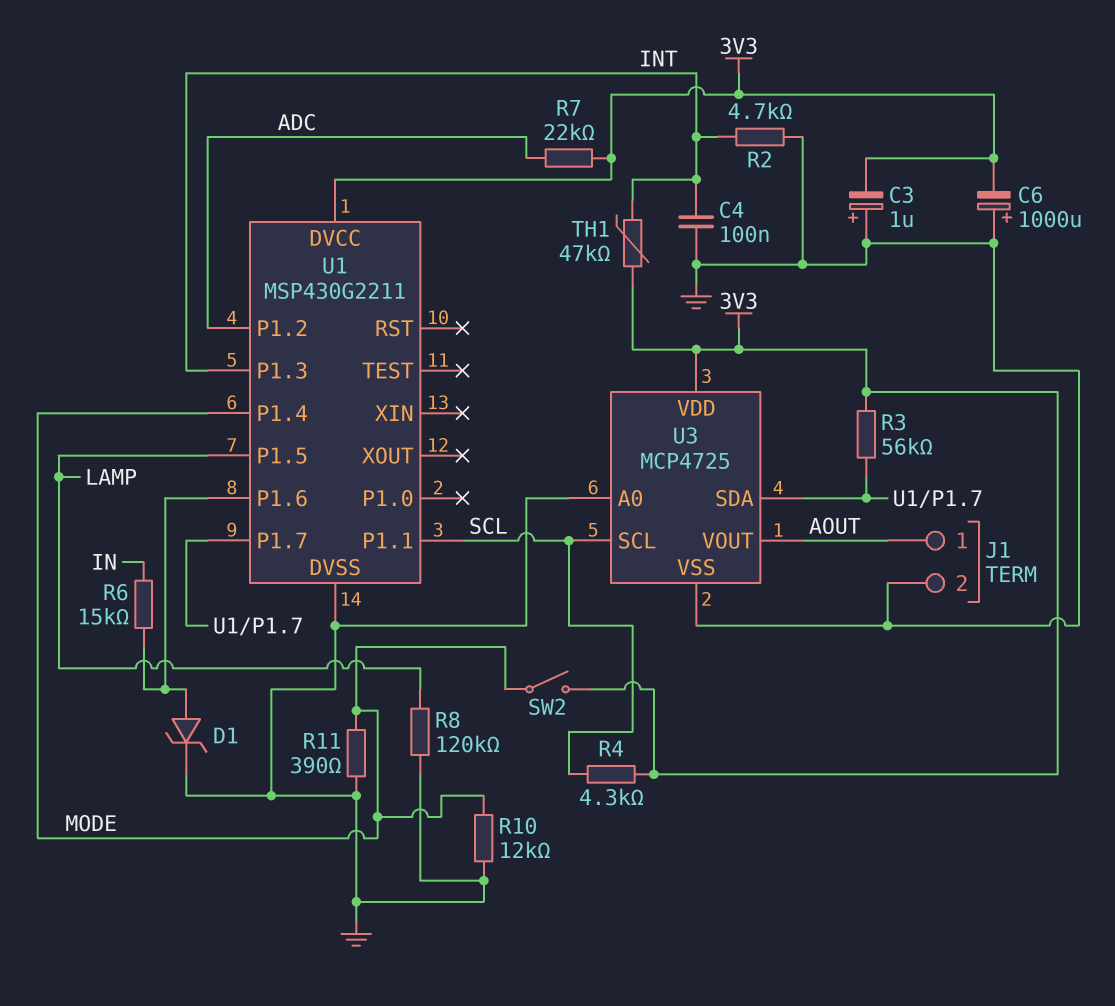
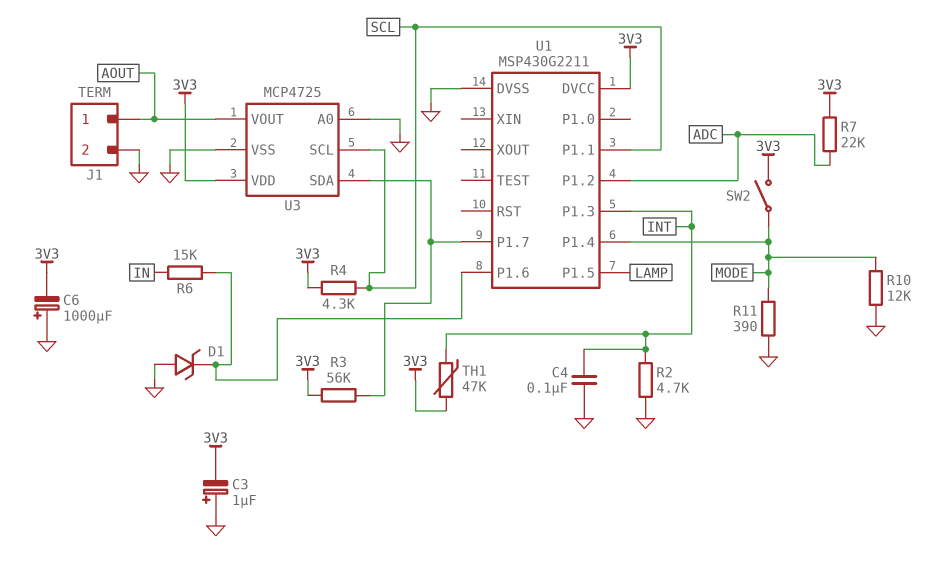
D1: zener (A U1/P1.6, K GND) -> zener (A GND, K U1/P1.6)
R8: 120k (GND, LAMP) -> none

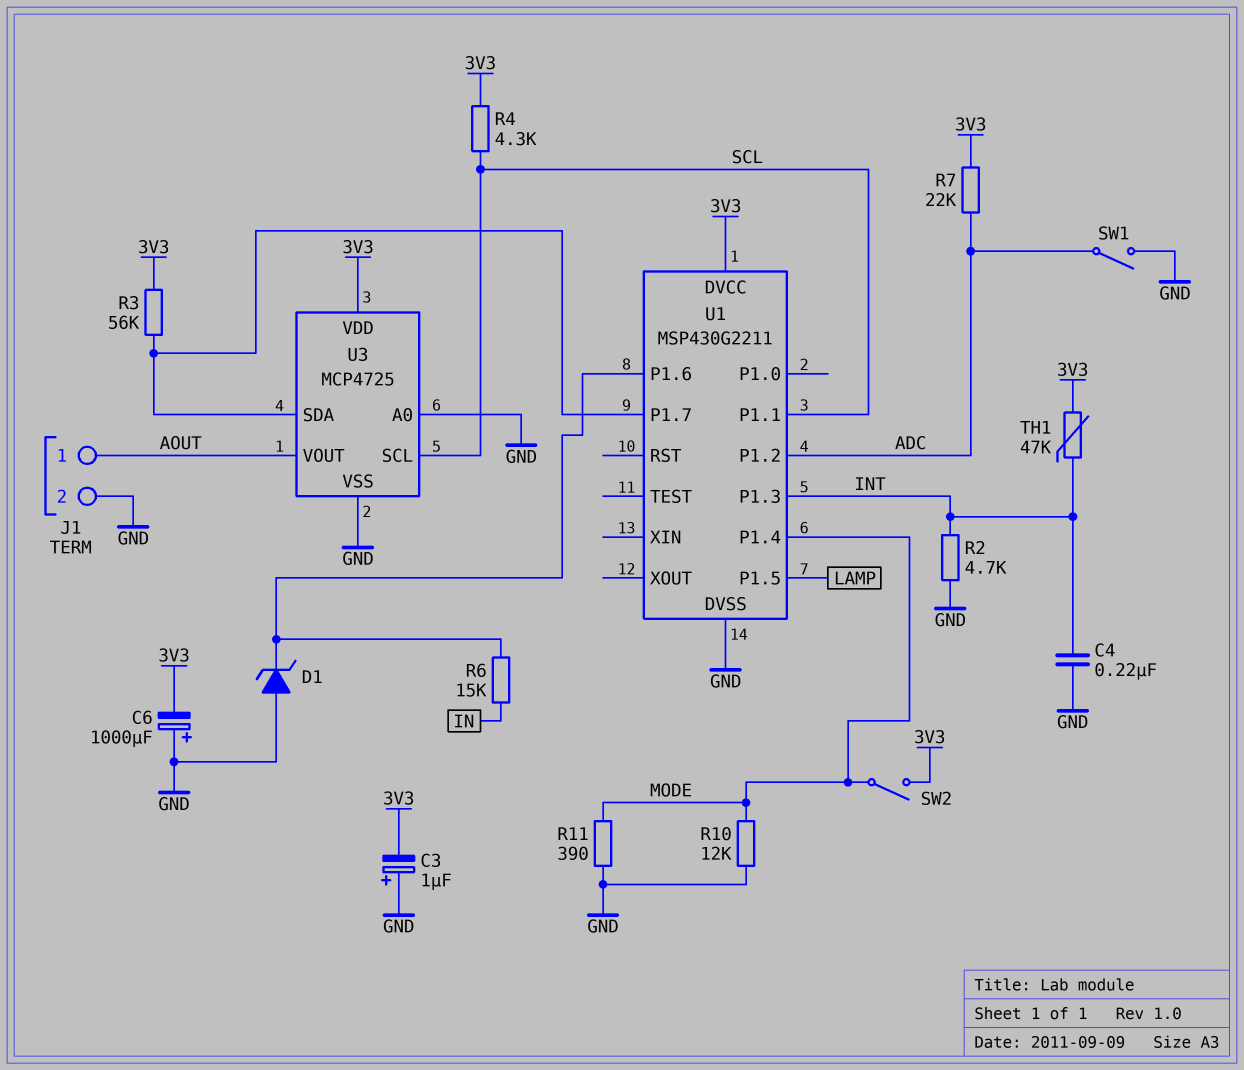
C4: 100nF (GND, INT) -> 220nF (GND, INT)
SW1: none -> switch (ADC, GND)

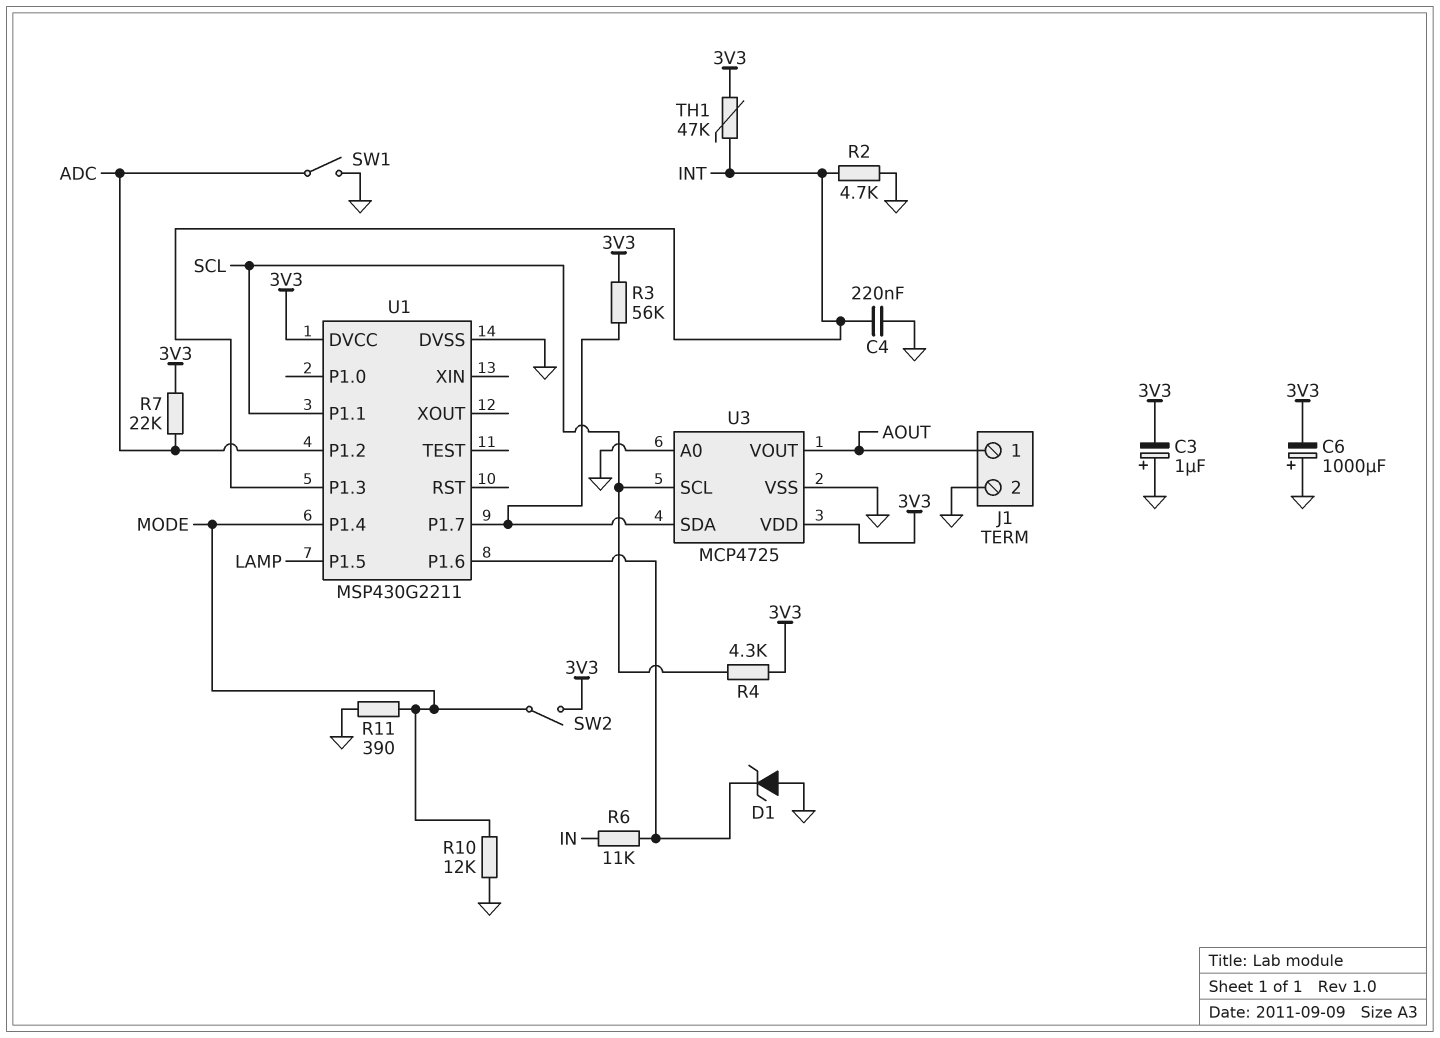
R6: 15k (IN, U1/P1.6) -> 11k (IN, U1/P1.6)

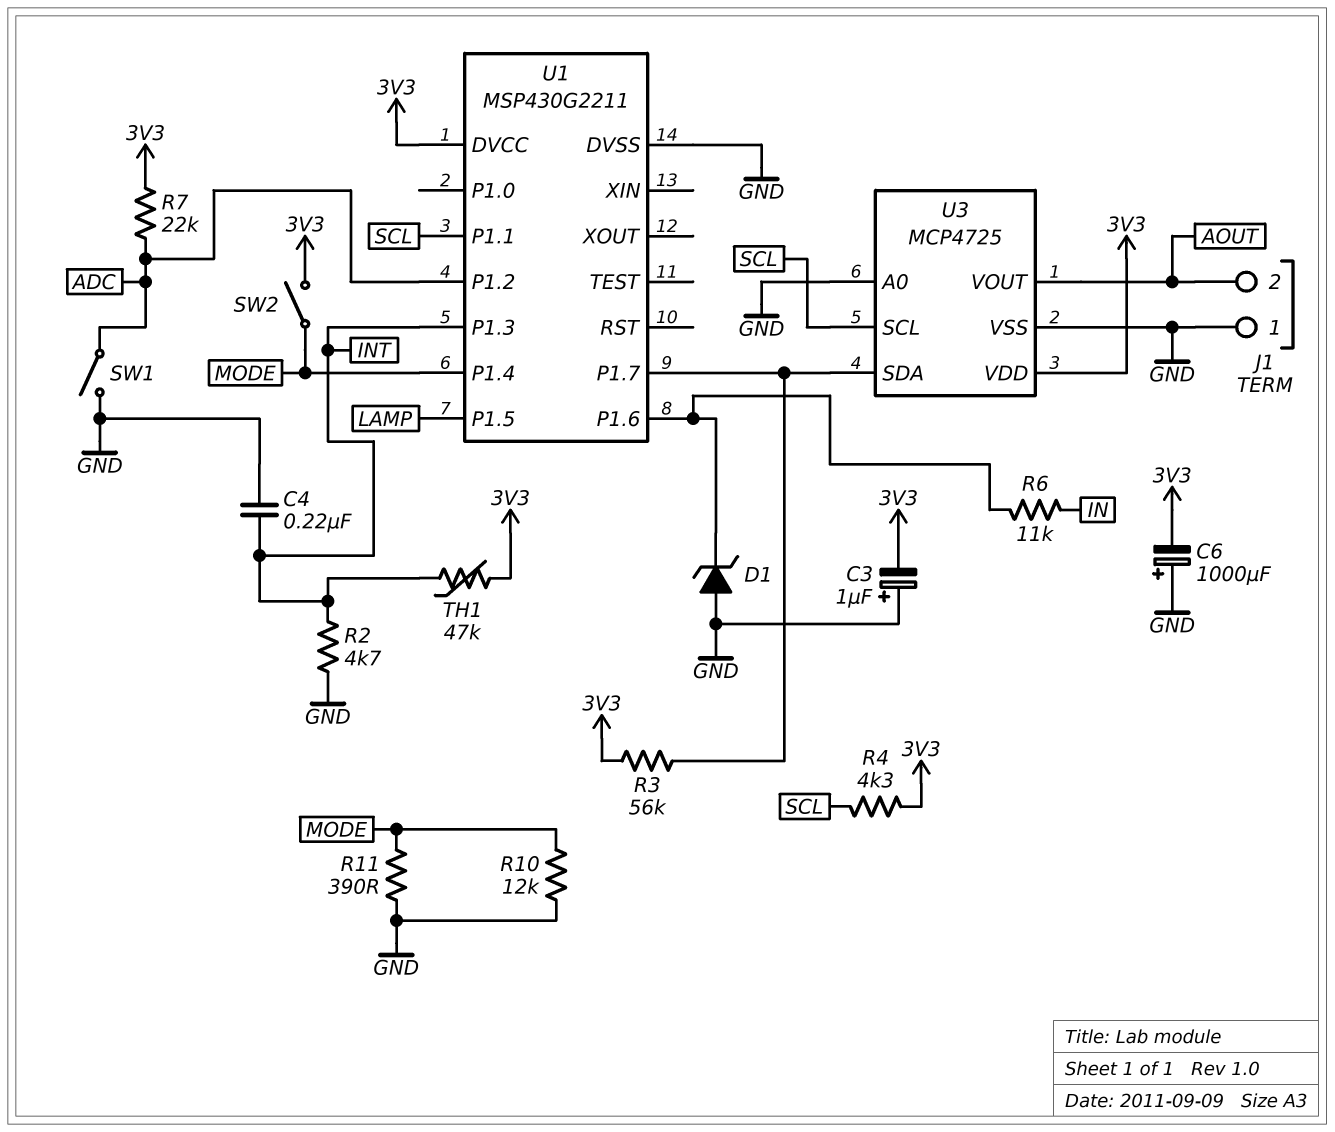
J1 pin 1: AOUT -> GND
J1 pin 2: GND -> AOUT

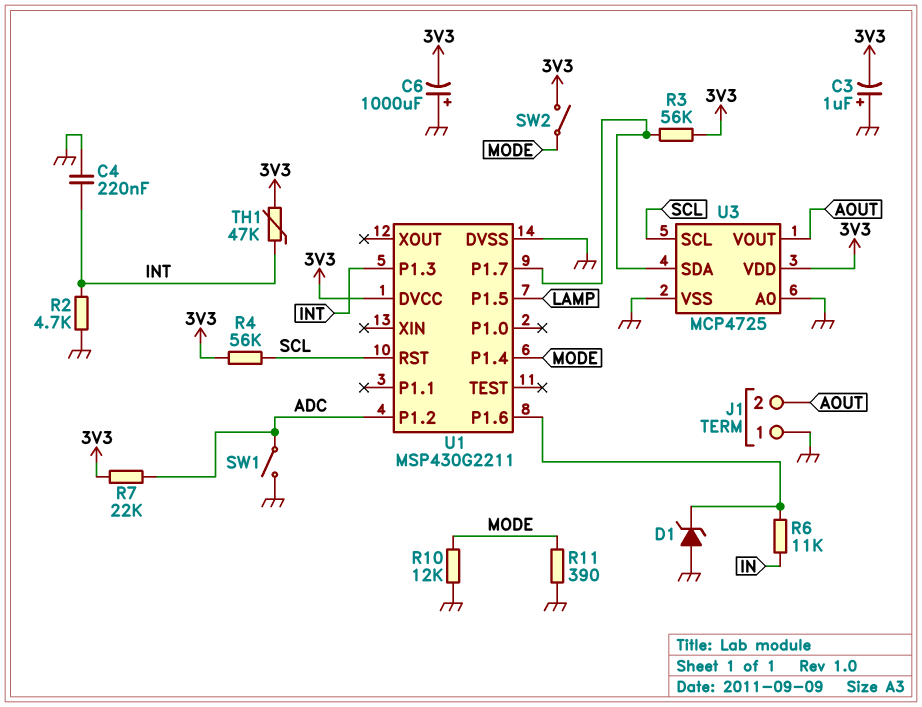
R4: 4.3k (3V3, SCL) -> 56k (3V3, SCL)
U1 pin P1.1: SCL -> none
U1 pin RST: none -> SCL

